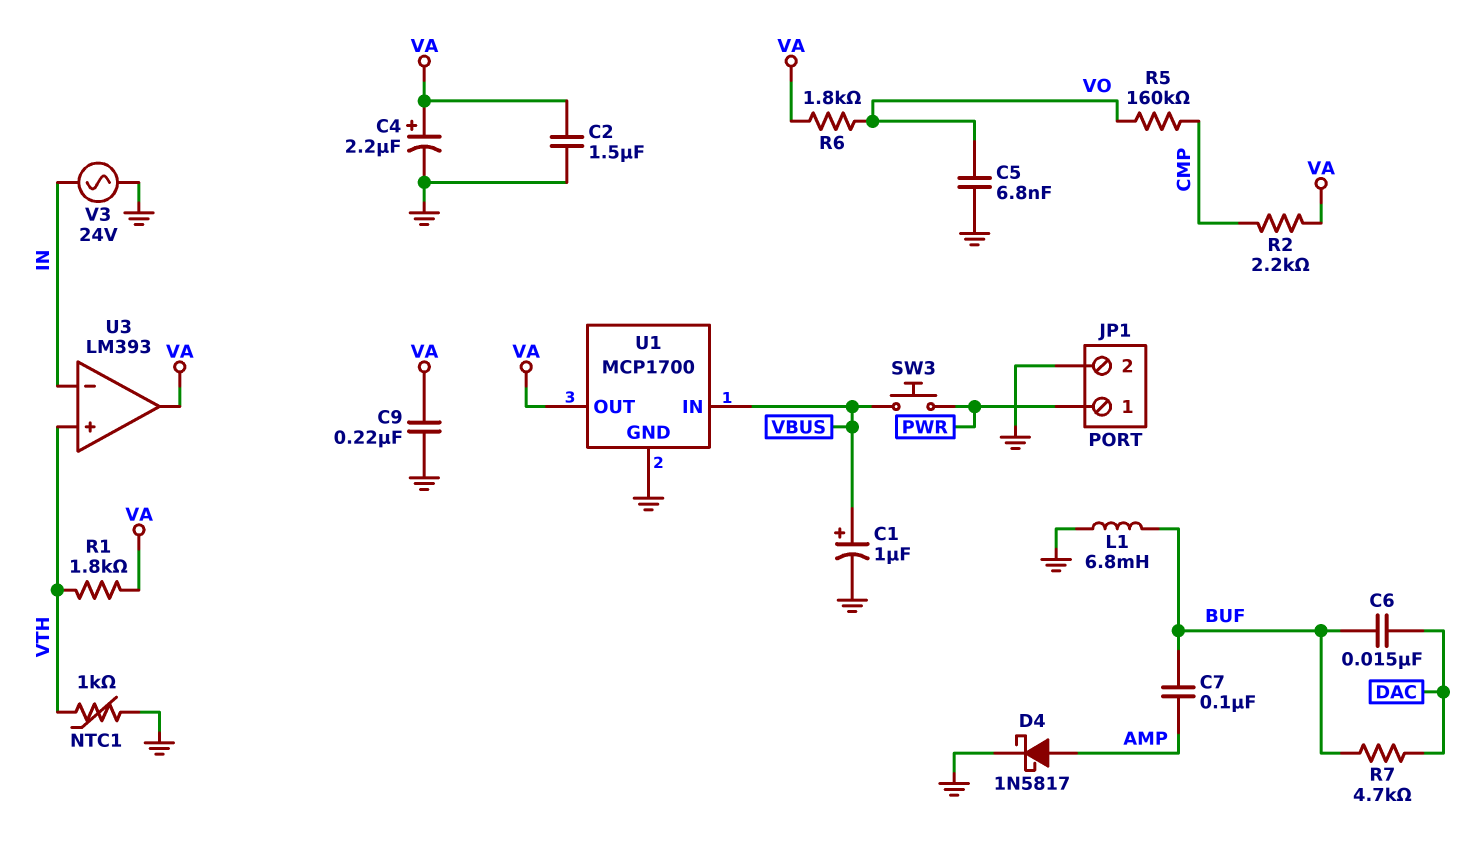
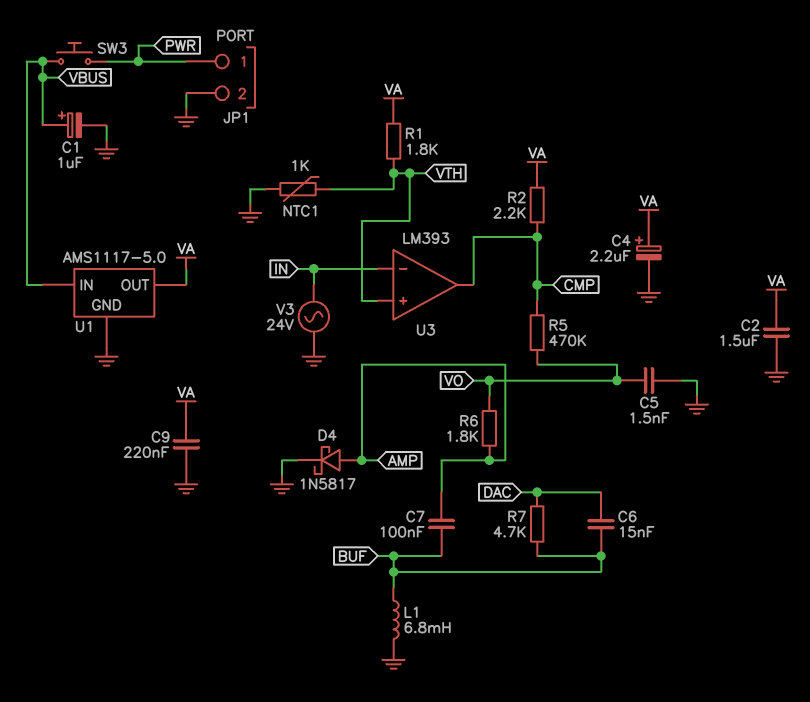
C5: 6.8nF (GND, VO) -> 1.5nF (GND, VO)
R5: 160k (CMP, VO) -> 470k (CMP, VO)
R6: 1.8k (VA, VO) -> 1.8k (AMP, VO)
U1: MCP1700 -> AMS1117-5.0
U3 pin out: VA -> CMP

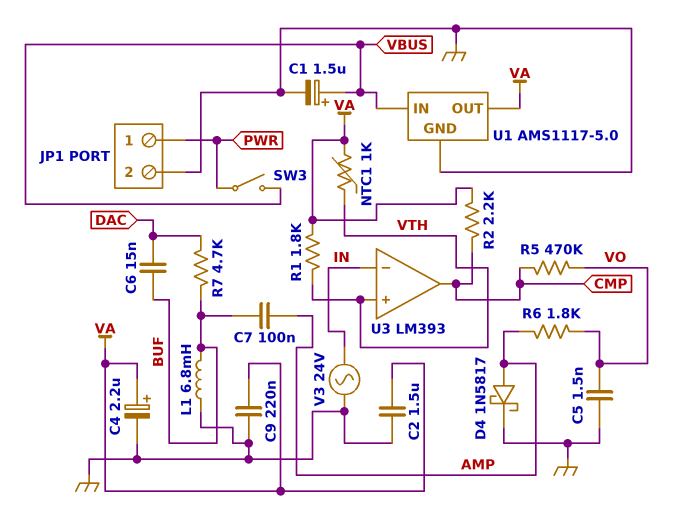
C1: 1uF (plus VBUS, minus GND) -> 1.5uF (plus VBUS, minus GND)
NTC1: 1k (GND, VTH) -> 1k (VA, VTH)
SW3: button (PWR, VBUS) -> switch (PWR, VBUS)

